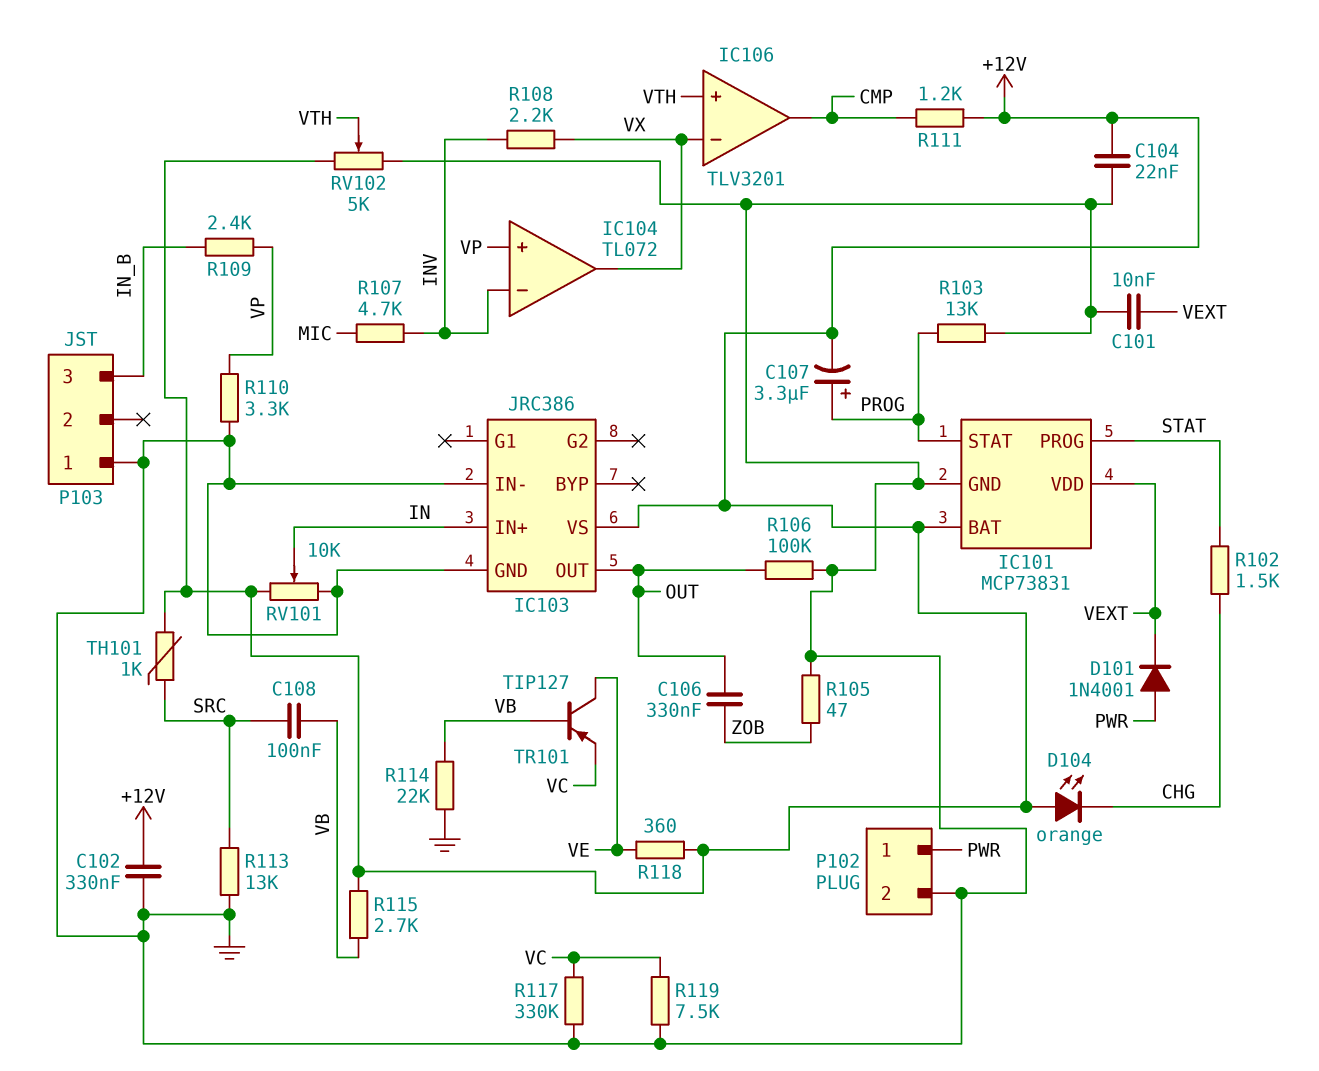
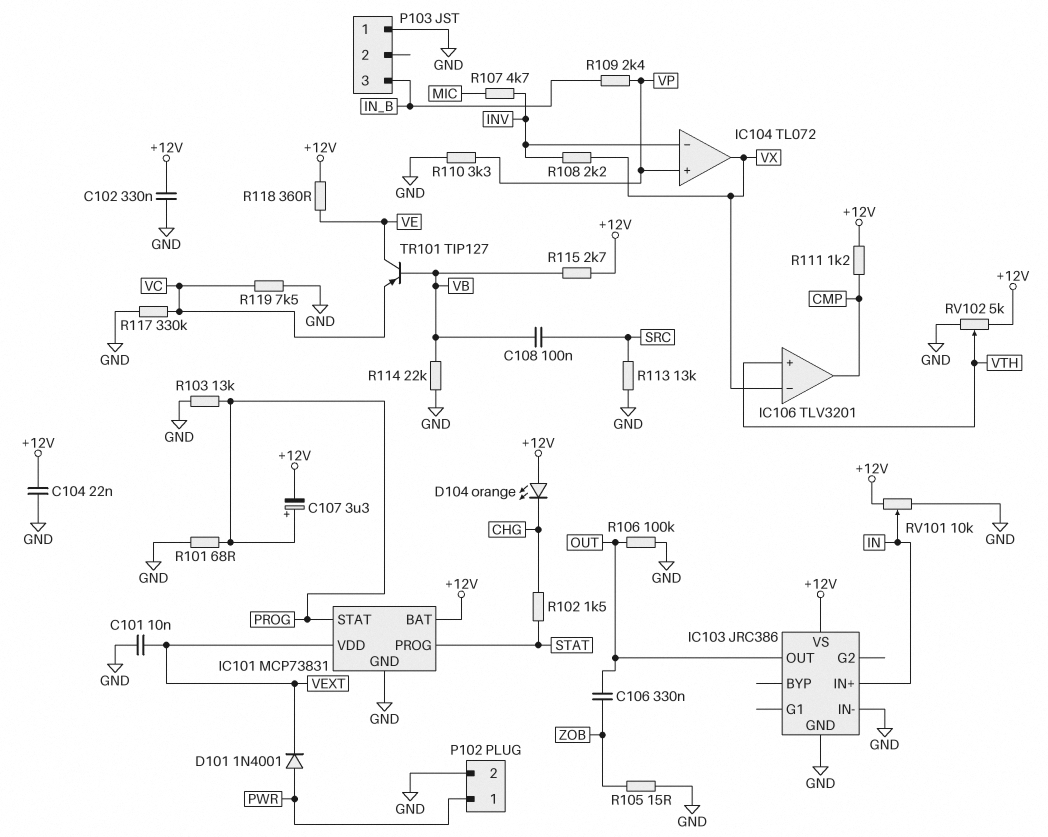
R101: none -> 68 (GND, PROG)
R105: 47 (GND, ZOB) -> 15 (GND, ZOB)
TH101: 1k (+12V, SRC) -> none

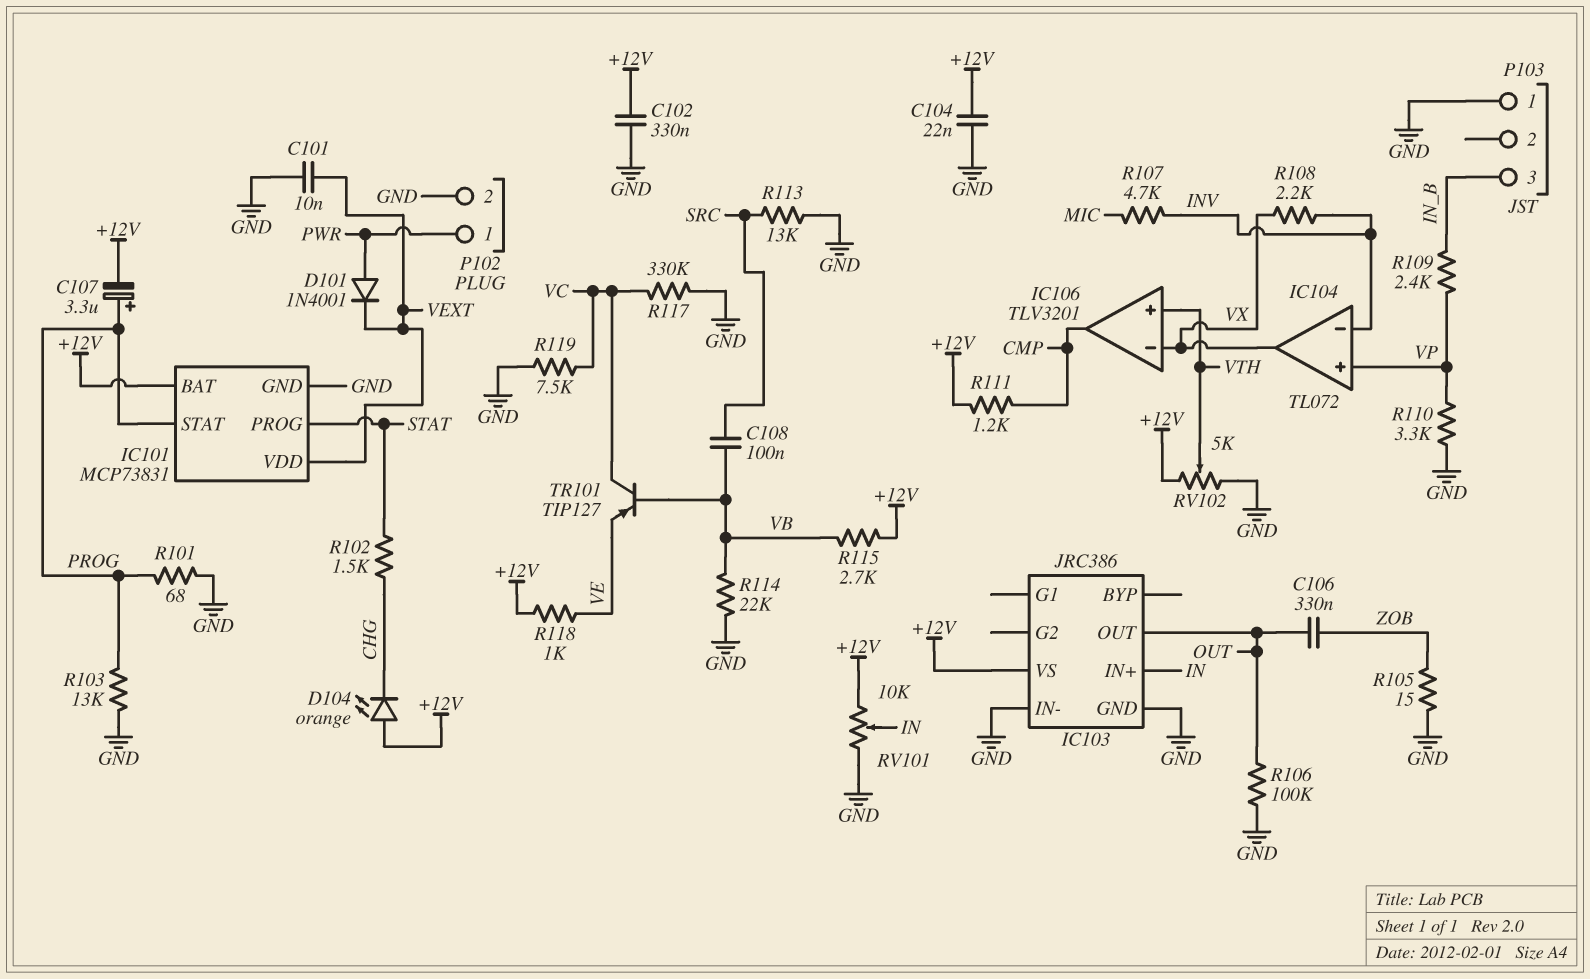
R118: 360 (+12V, VE) -> 1k (+12V, VE)
TR101: PNP TIP127 (B VB, C VE, E VC) -> PNP TIP127 (B VB, C VC, E VE)

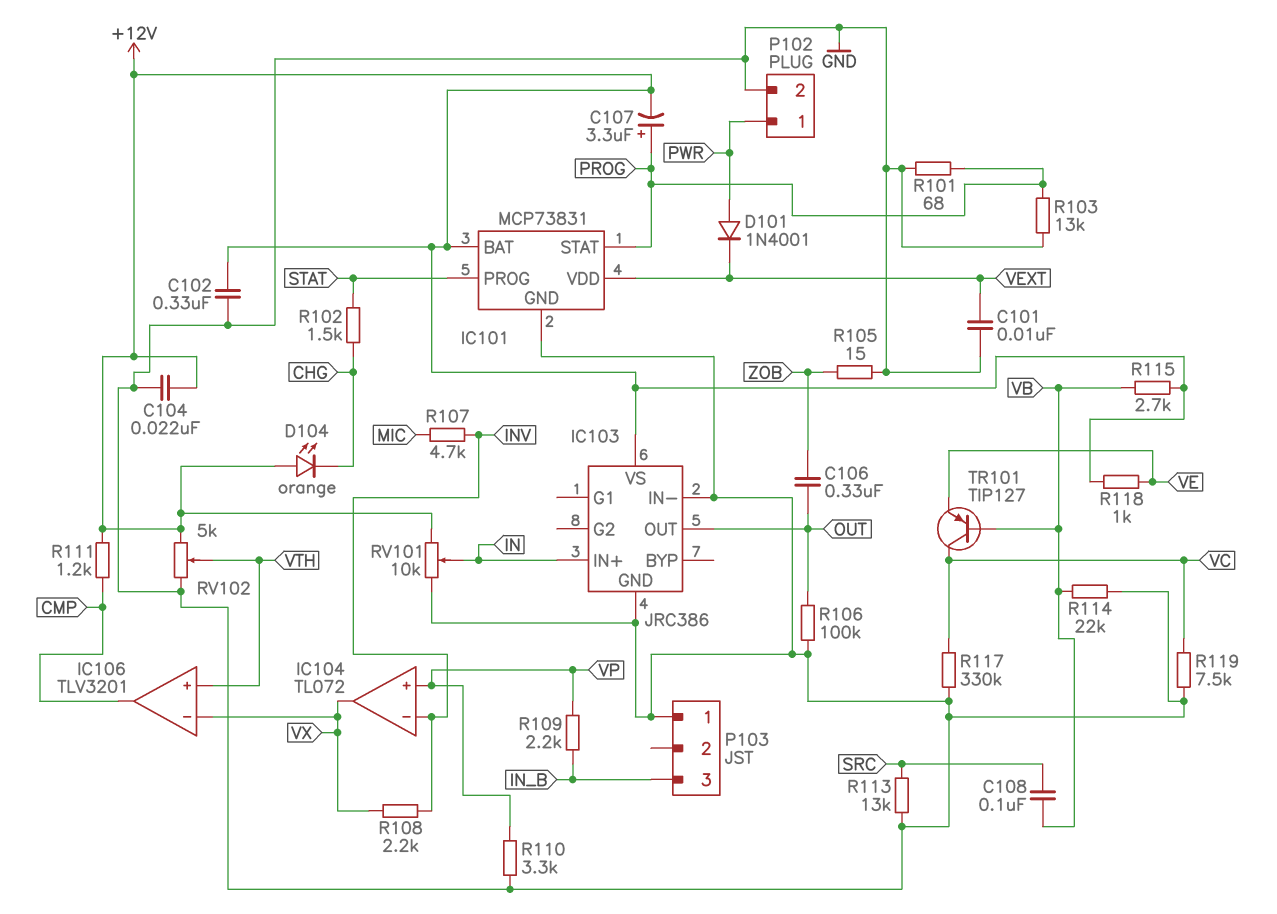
R109: 2.4k (IN_B, VP) -> 2.2k (IN_B, VP)

